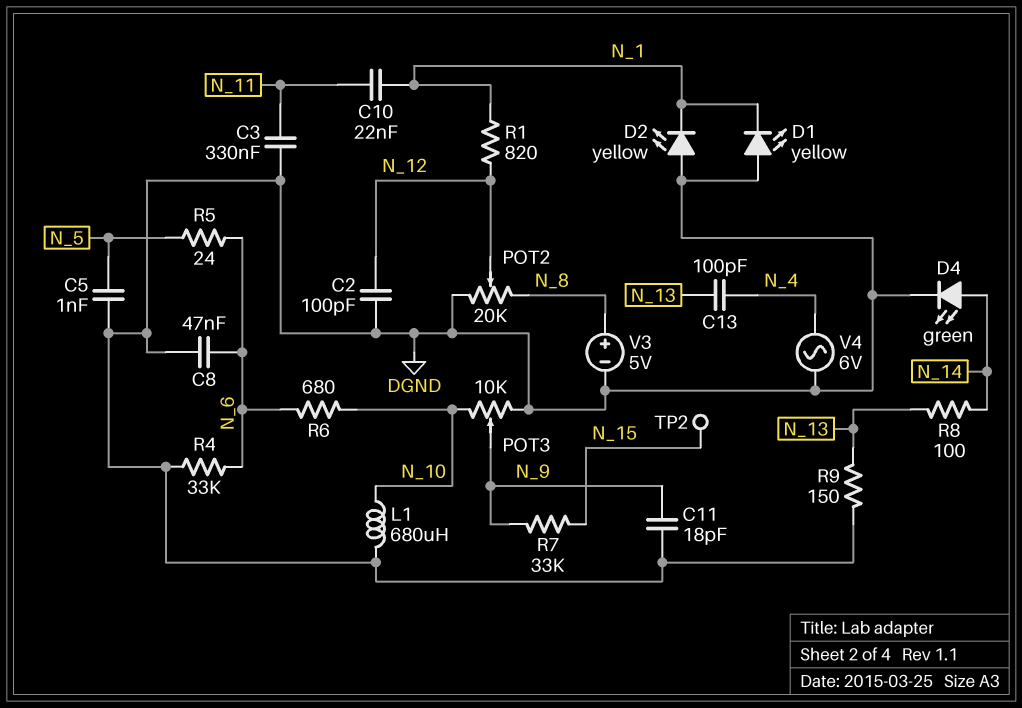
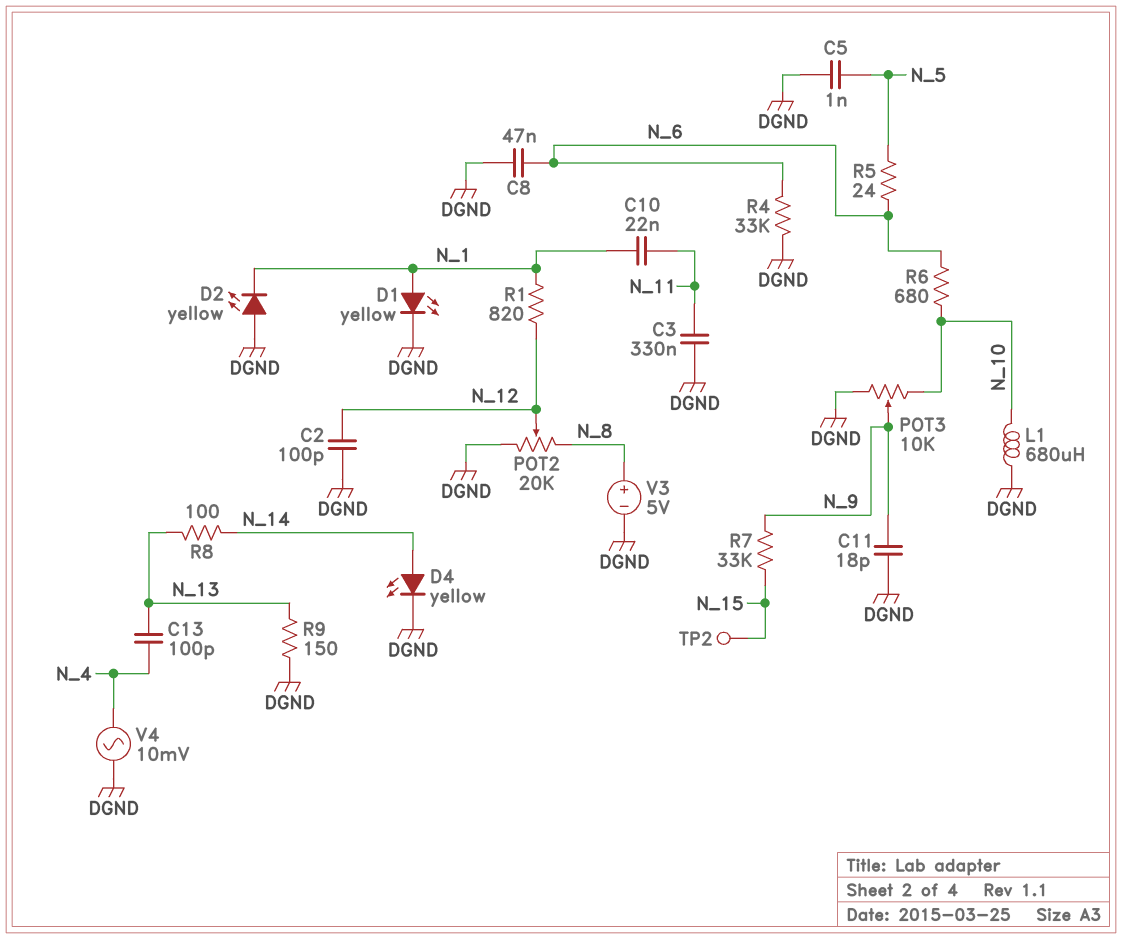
D1: LED yellow (A DGND, K N_1) -> LED yellow (A N_1, K DGND)
D4: LED green (A N_14, K DGND) -> LED yellow (A N_14, K DGND)
V4: AC 6V (DGND, N_4) -> AC 10mV (DGND, N_4)

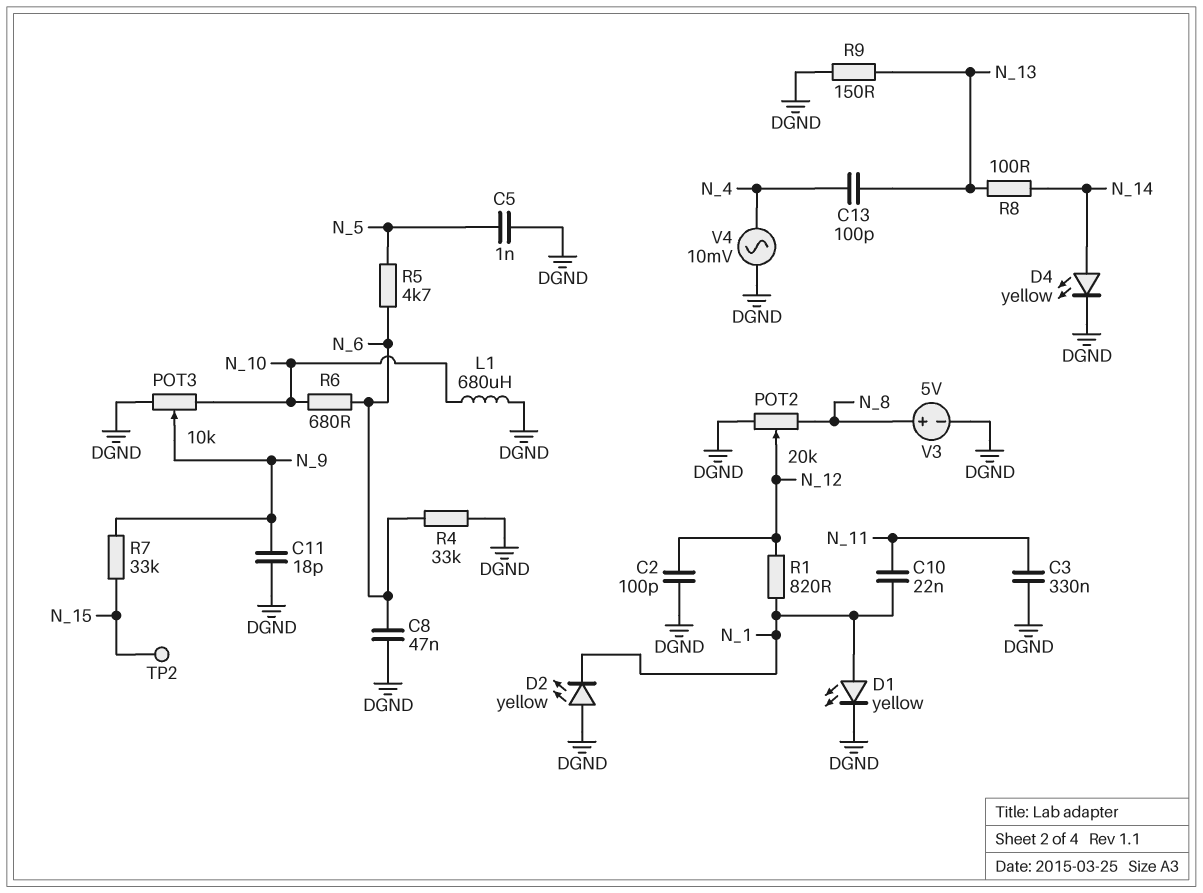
R5: 24 (N_5, N_6) -> 4.7k (N_5, N_6)

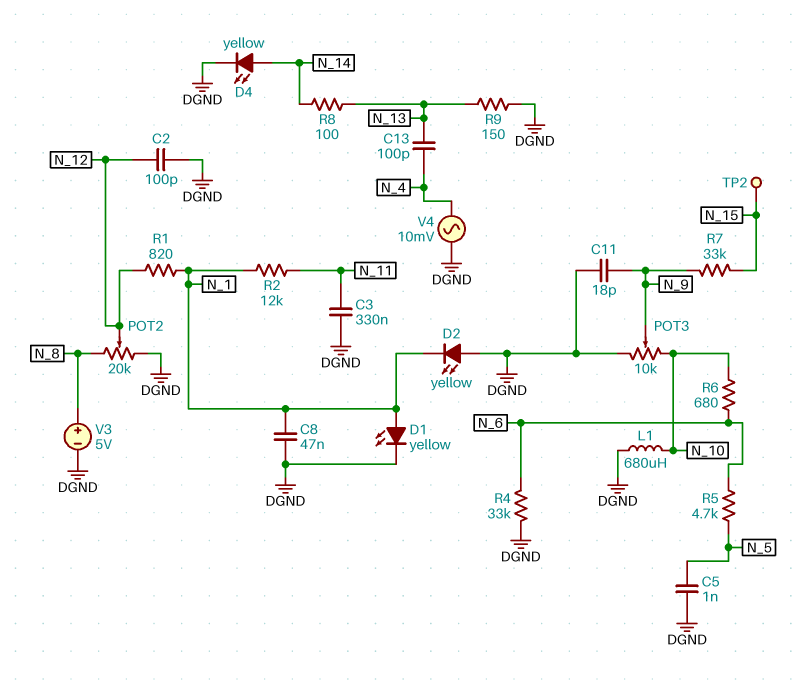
C8: 47nF (DGND, N_6) -> 47nF (DGND, N_1)
C10: 22nF (N_1, N_11) -> none
R2: none -> 12k (N_1, N_11)

